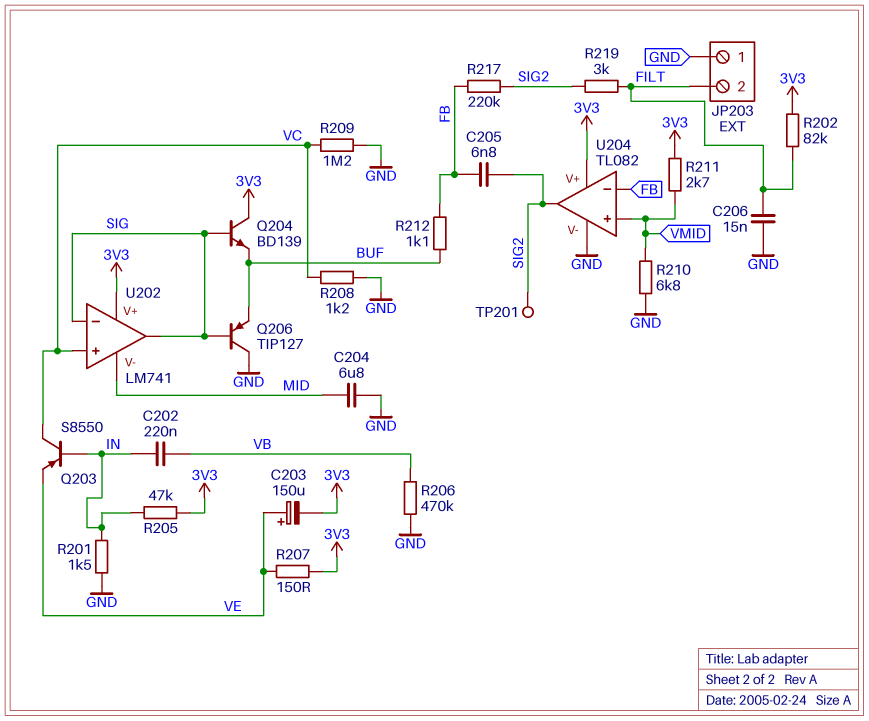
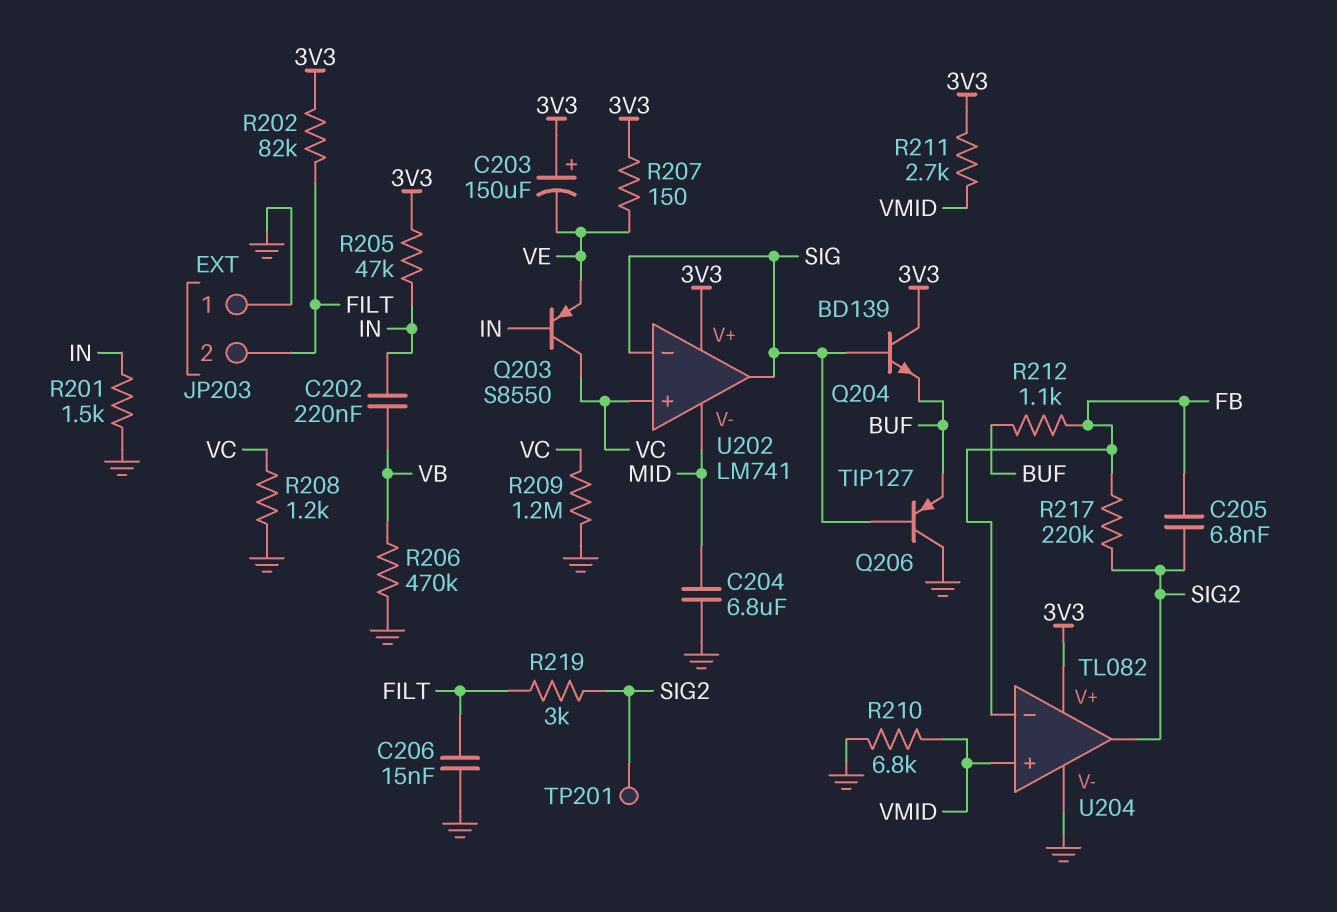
C203: 150uF (plus VE, minus 3V3) -> 150uF (plus 3V3, minus VE)

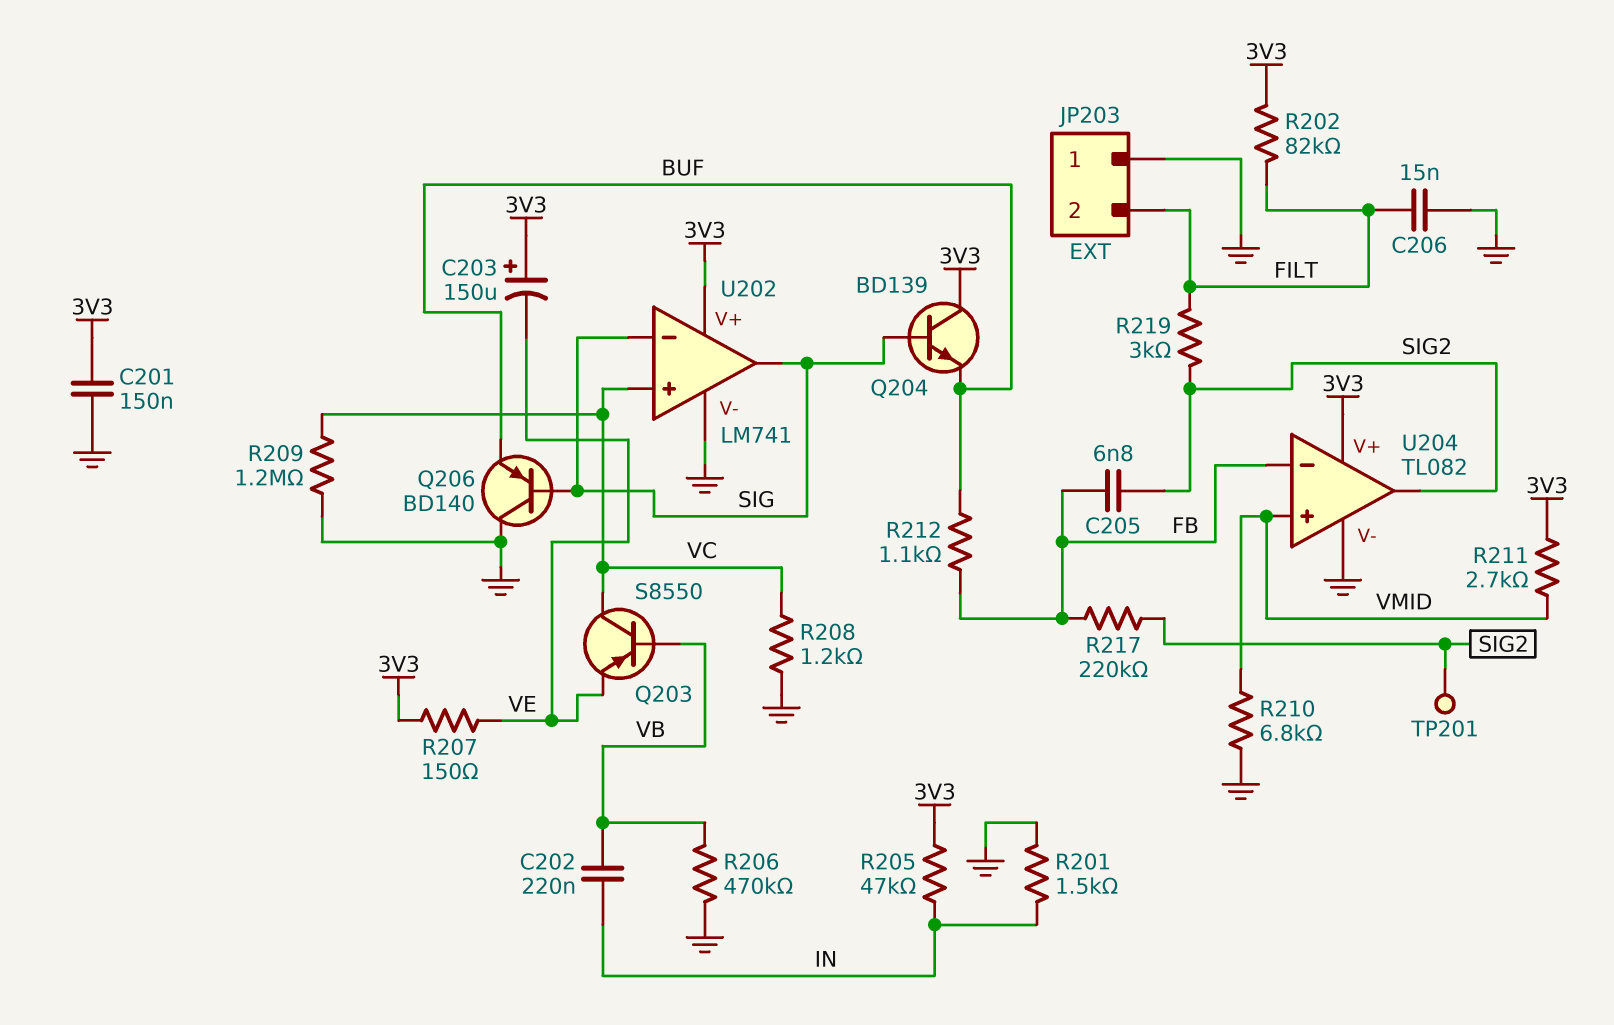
C201: none -> 150nF (3V3, GND)
C204: 6.8uF (GND, MID) -> none
Q203: PNP S8550 (B IN, C VC, E VE) -> PNP S8550 (B VB, C VC, E VE)
Q206: PNP TIP127 (B SIG, C GND, E BUF) -> PNP BD140 (B SIG, C GND, E BUF)
U202 pin V-: MID -> GND

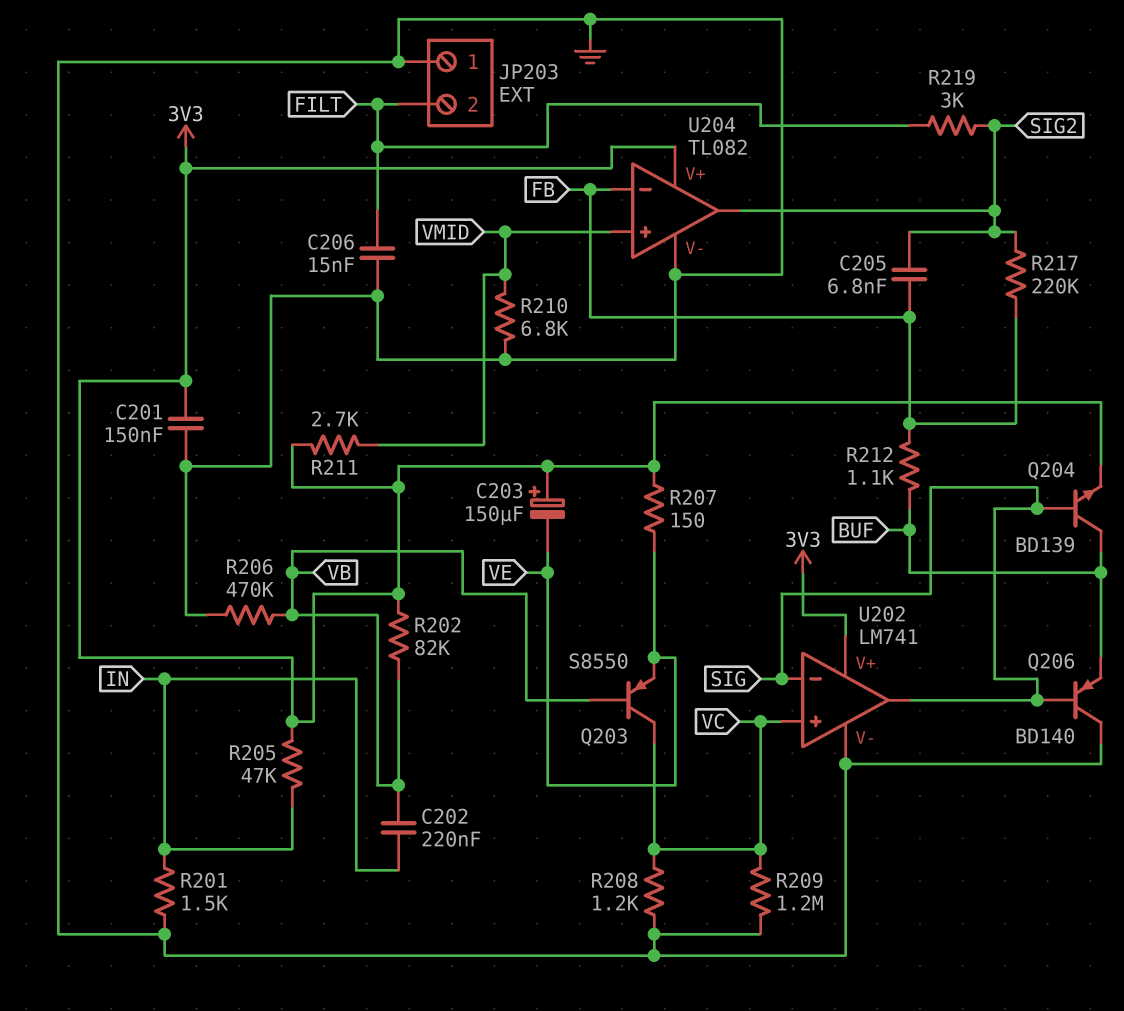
Q204: NPN BD139 (B SIG, C 3V3, E BUF) -> NPN BD139 (B SIG, C BUF, E 3V3)
R202: 82k (3V3, FILT) -> 82k (3V3, VB)
TP201: test point (SIG2) -> none

